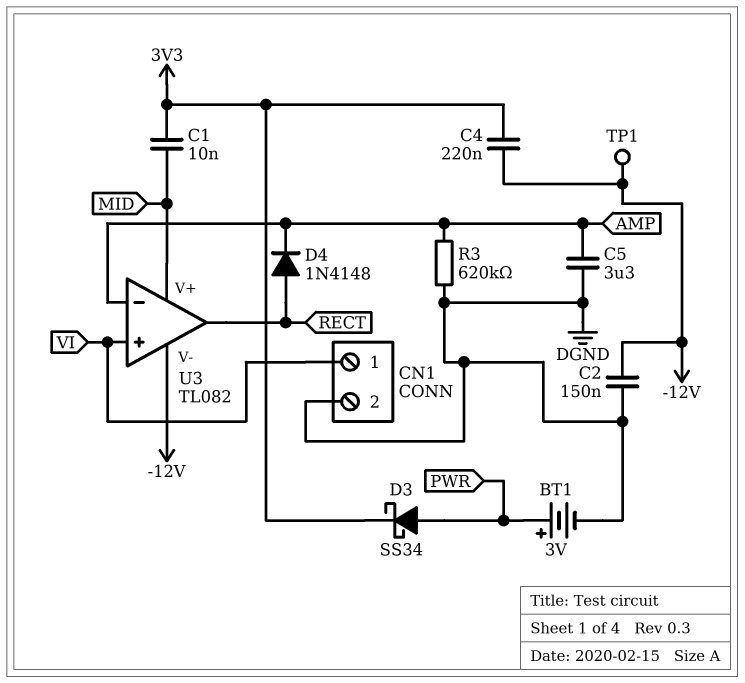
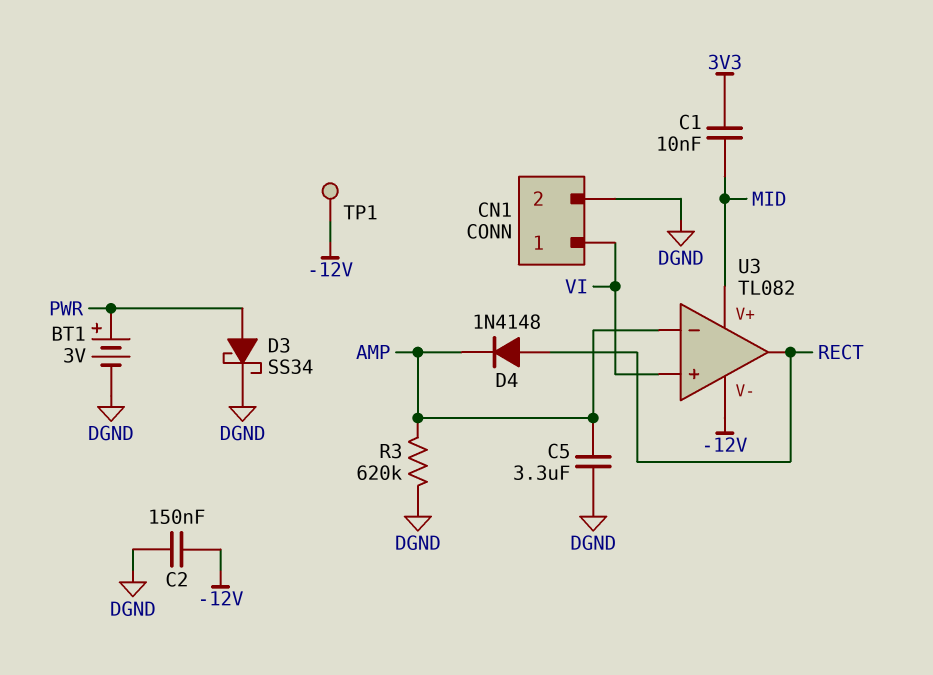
C4: 220nF (-12V, 3V3) -> none
D3: schottky SS34 (A PWR, K 3V3) -> schottky SS34 (A PWR, K DGND)

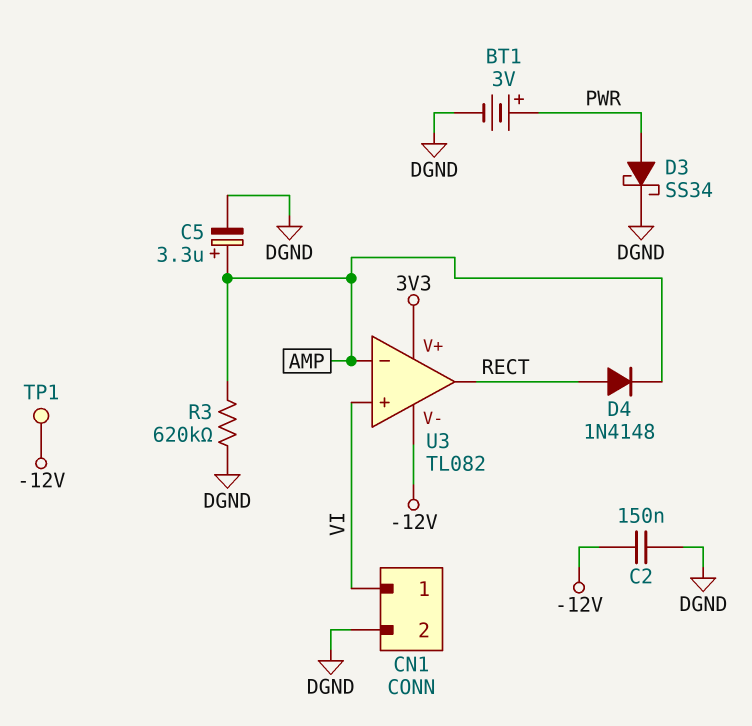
C1: 10nF (3V3, MID) -> none
C5: 3.3uF (AMP, DGND) -> 3.3uF (plus AMP, minus DGND)
U3 pin V+: MID -> 3V3

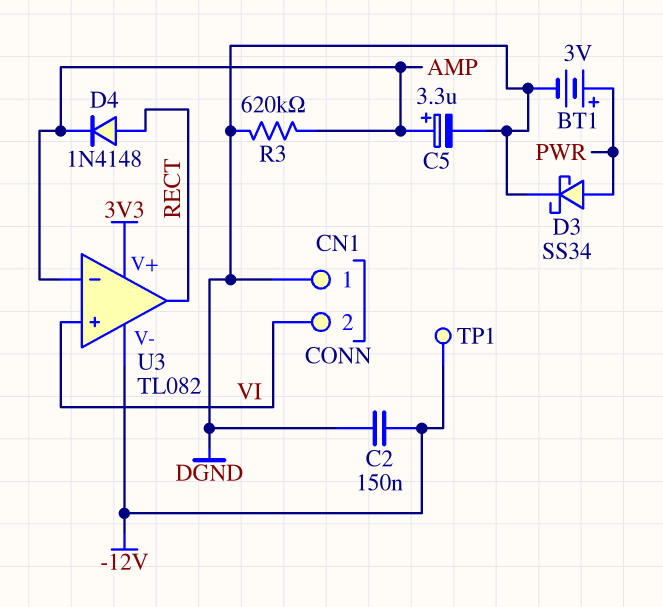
CN1 pin 1: VI -> DGND
CN1 pin 2: DGND -> VI

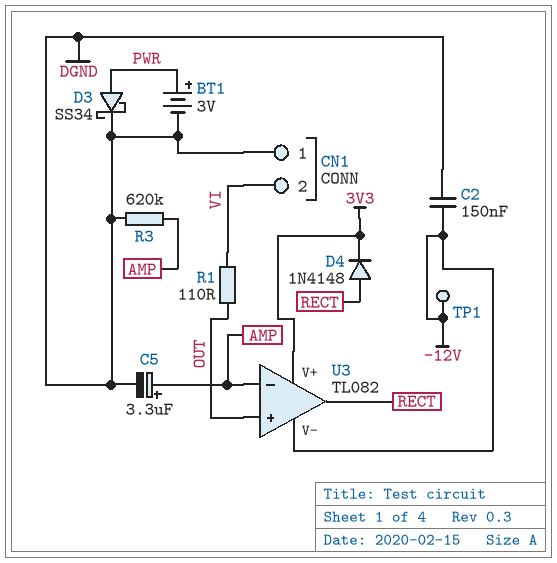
D4: diode 1N4148 (A RECT, K AMP) -> diode 1N4148 (A RECT, K 3V3)
R1: none -> 110 (OUT, VI)
U3 pin in+: VI -> OUT

